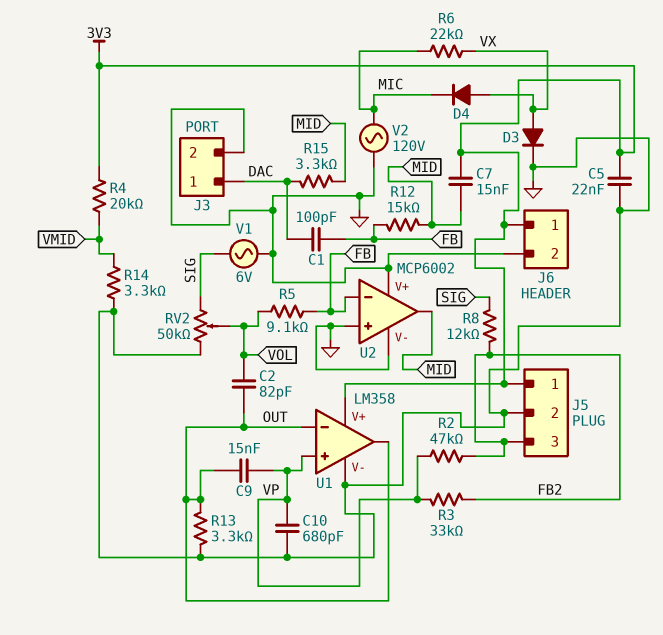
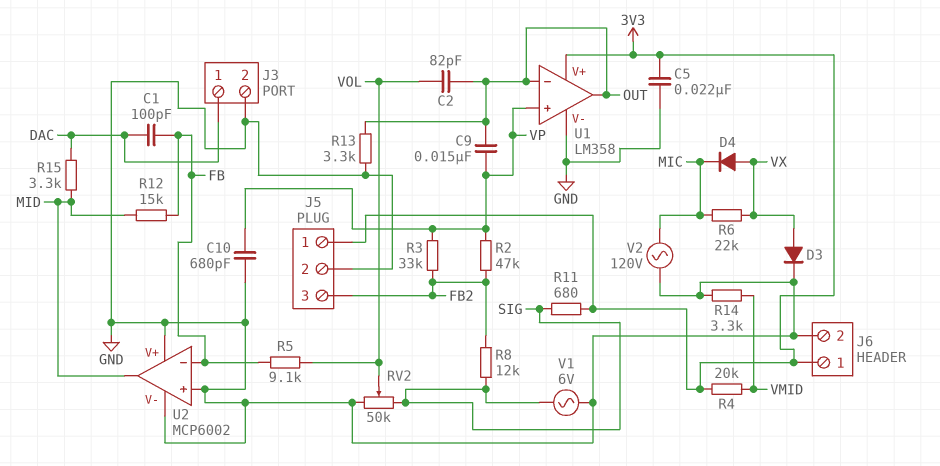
C7: 15nF (3V3, MID) -> none
R11: none -> 680 (3V3, SIG)

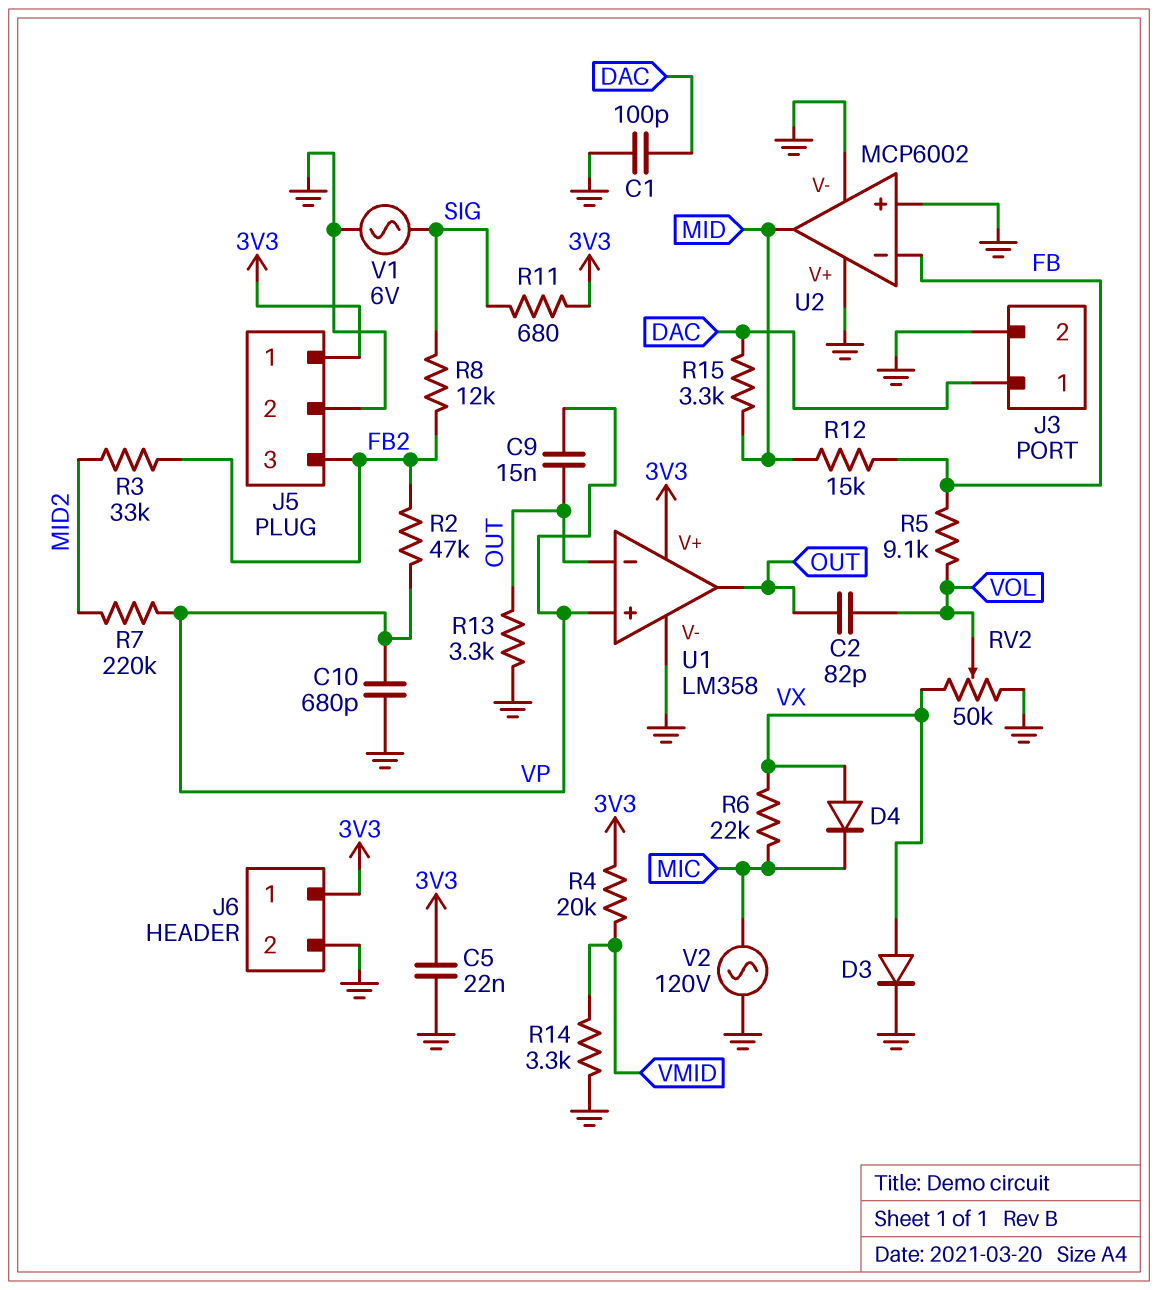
C1: 100pF (DAC, FB) -> 100pF (DAC, GND)
R3: 33k (FB2, VP) -> 33k (FB2, MID2)
R7: none -> 220k (MID2, VP)
RV2: 50k (GND, SIG, wiper VOL) -> 50k (GND, VX, wiper VOL)

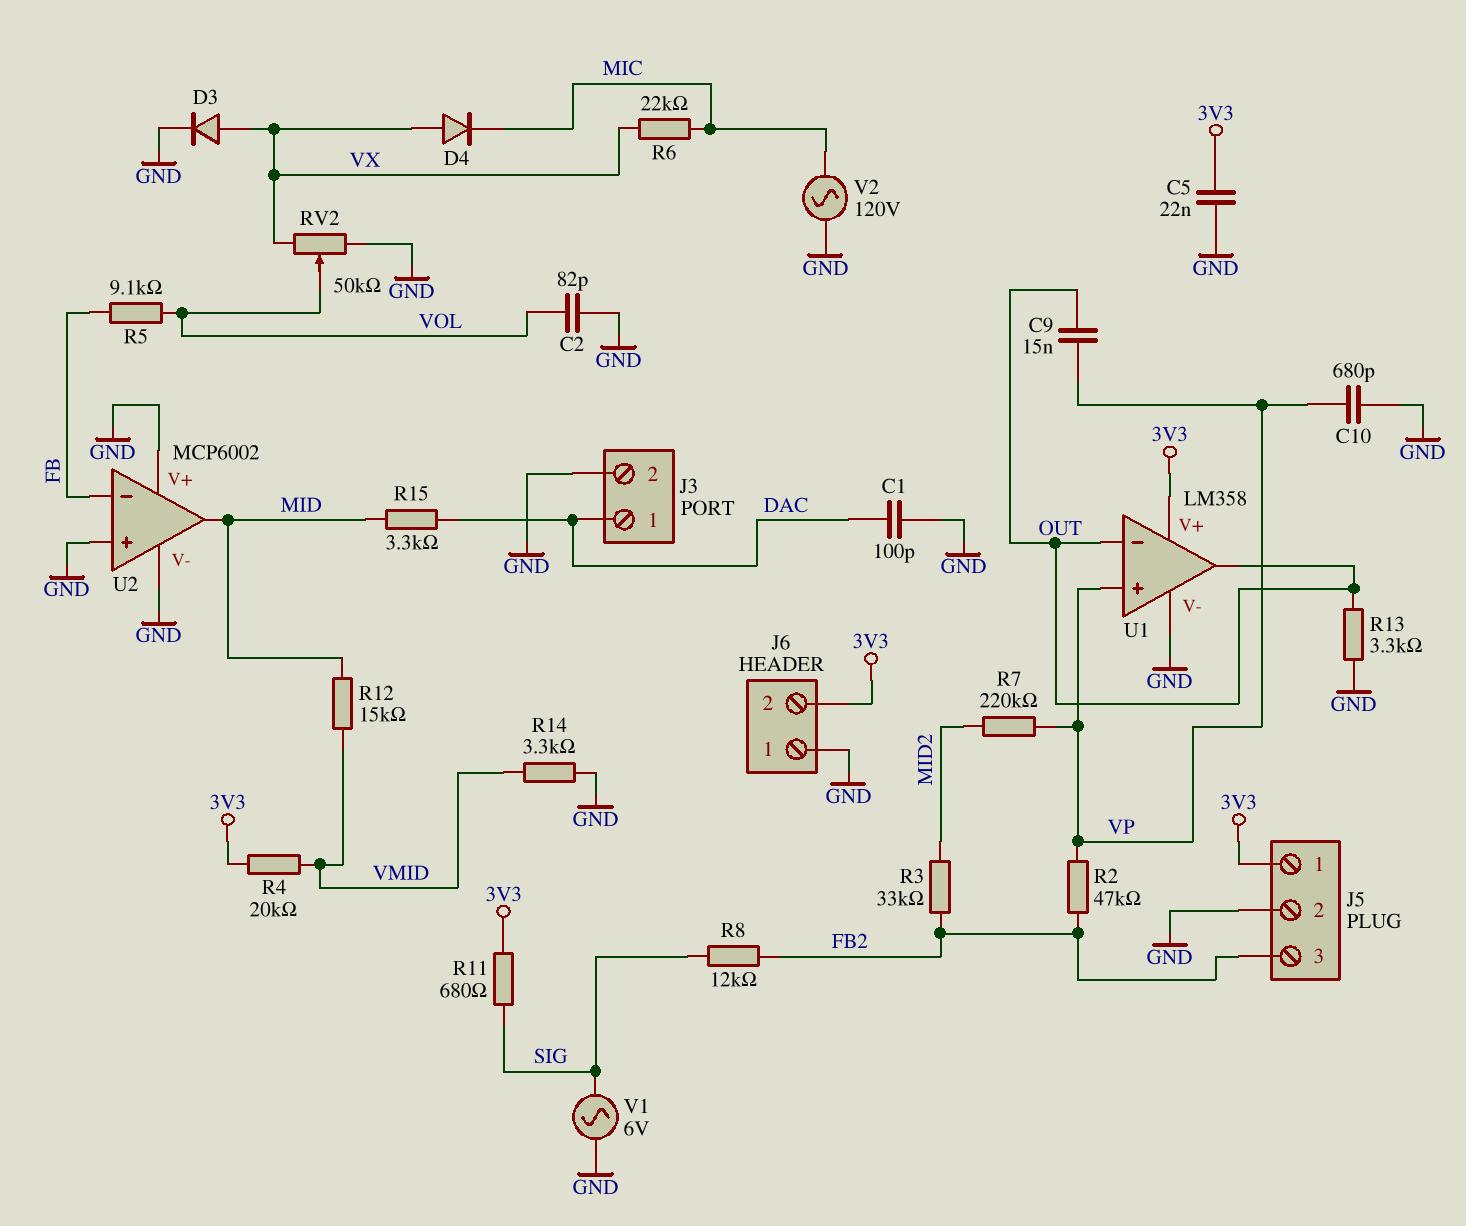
C2: 82pF (OUT, VOL) -> 82pF (GND, VOL)
J6 pin 1: 3V3 -> GND
J6 pin 2: GND -> 3V3
R12: 15k (FB, MID) -> 15k (MID, VMID)

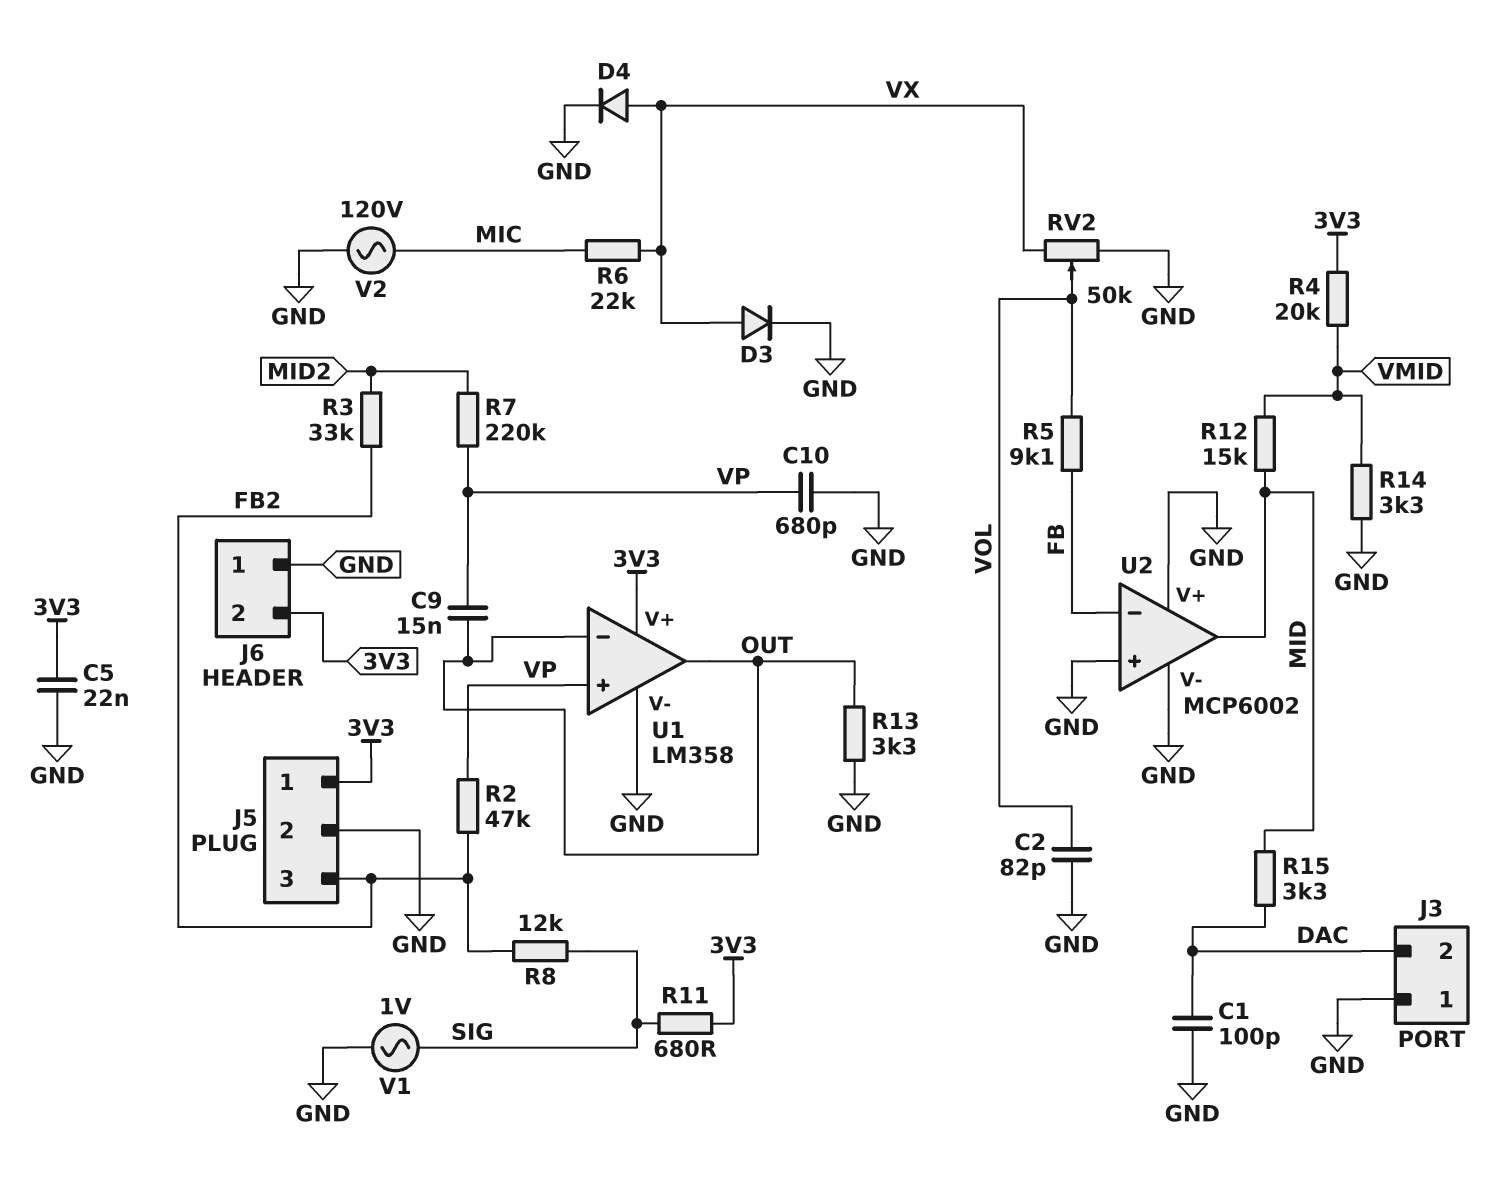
D4: diode (A VX, K MIC) -> diode (A VX, K GND)
J3 pin 1: DAC -> GND
J3 pin 2: GND -> DAC
V1: AC 6V (GND, SIG) -> AC 1V (GND, SIG)

